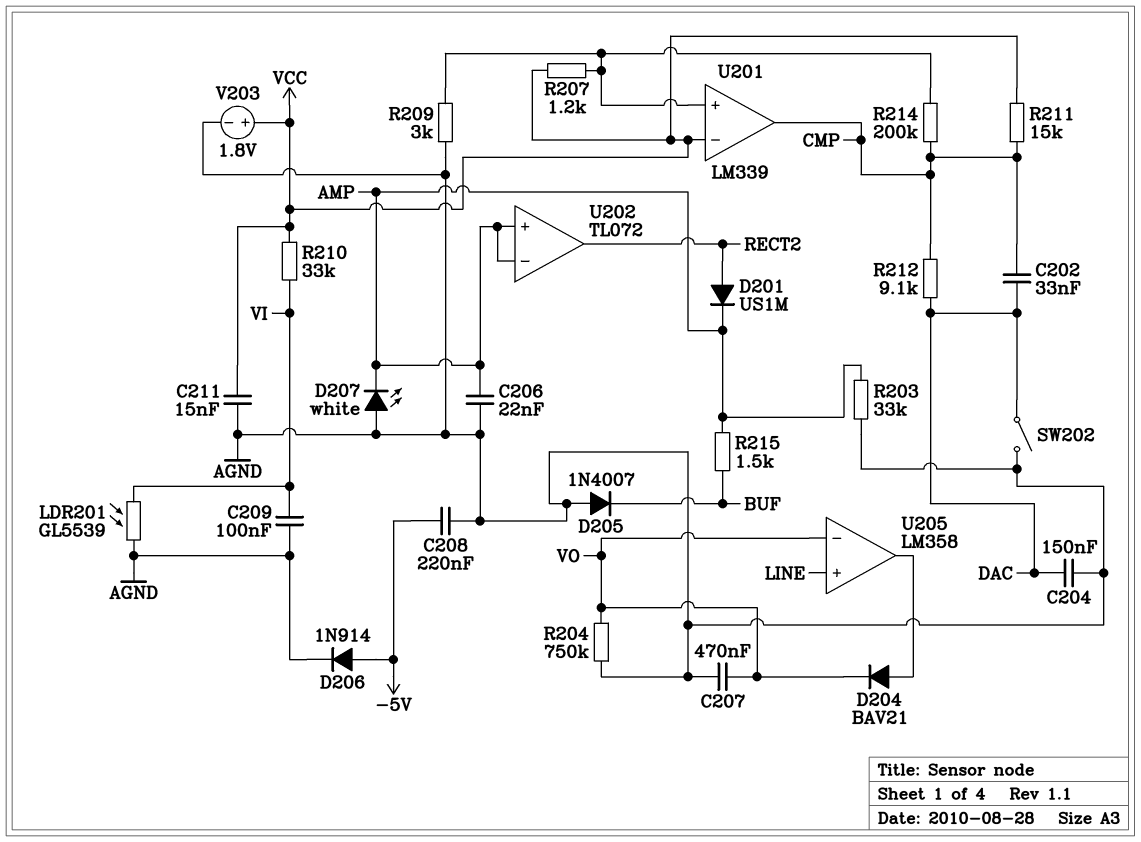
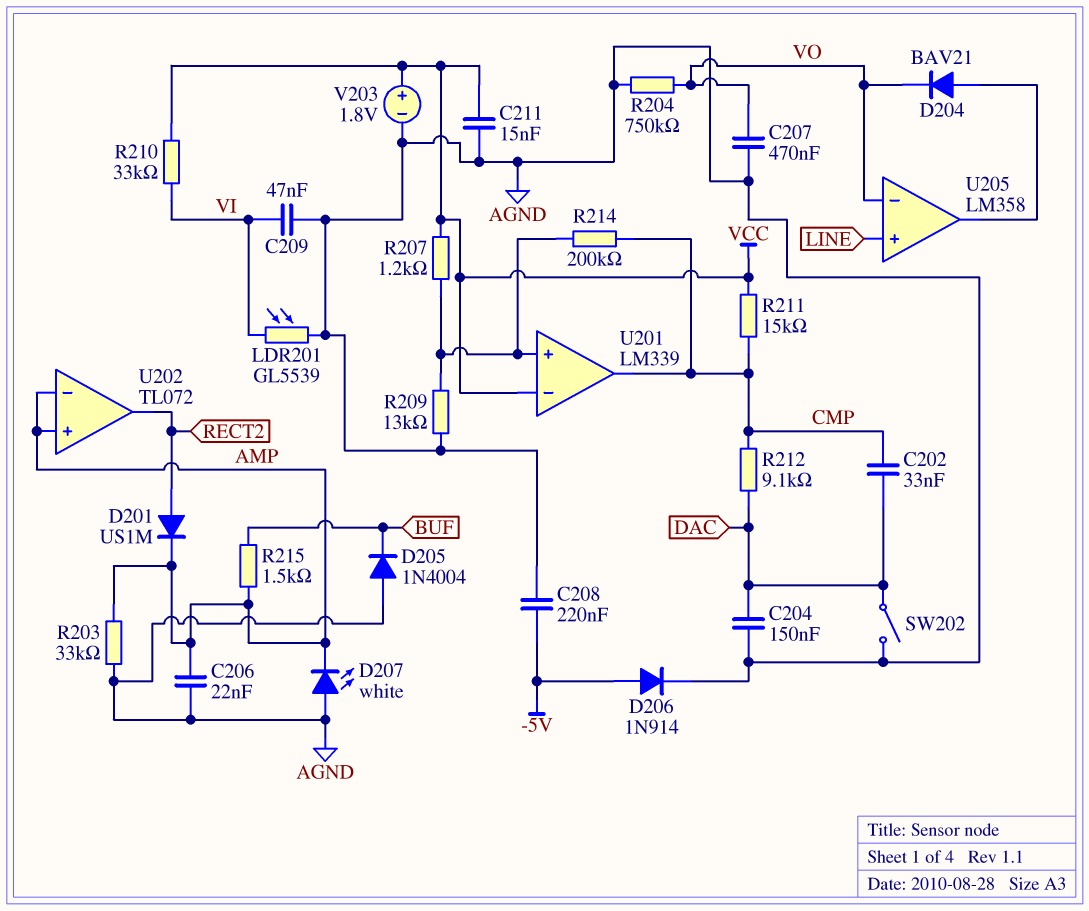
C209: 100nF (AGND, VI) -> 47nF (AGND, VI)
D205: diode 1N4007 (A AGND, K BUF) -> diode 1N4004 (A AGND, K BUF)
R209: 3k (AGND, U201/in+) -> 13k (AGND, U201/in+)

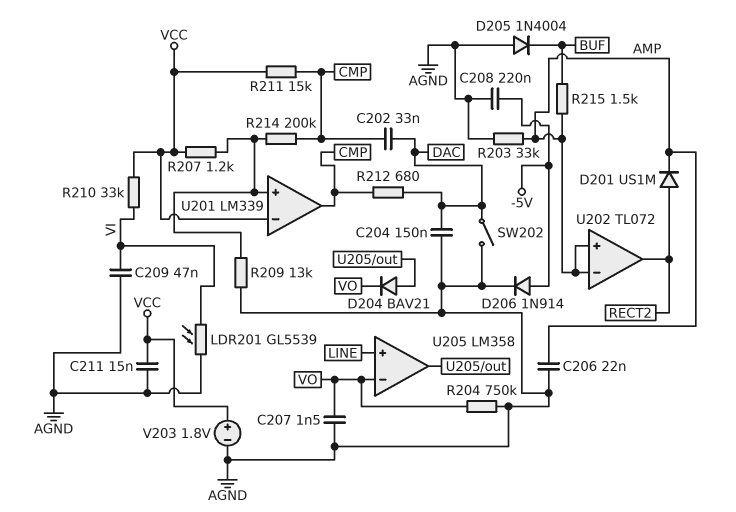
C207: 470nF (AGND, VO) -> 1.5nF (AGND, VO)
D207: LED white (A AGND, K AMP) -> none
R212: 9.1k (CMP, DAC) -> 680 (CMP, DAC)

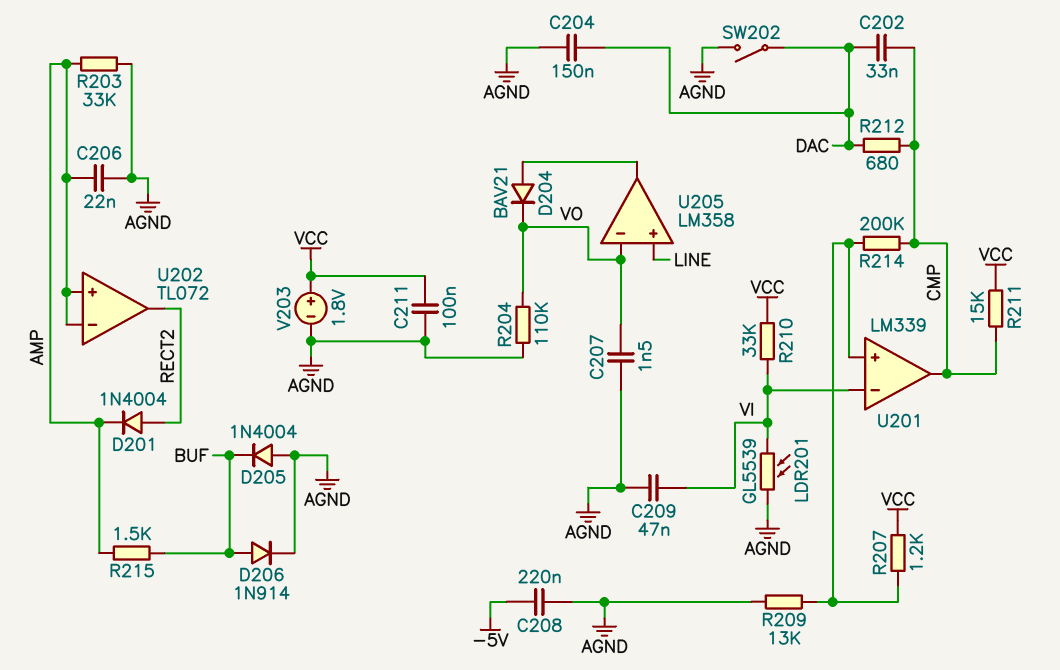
C211: 15nF (AGND, VCC) -> 100nF (AGND, VCC)
D201: diode US1M (A RECT2, K AMP) -> diode 1N4004 (A RECT2, K AMP)
D206: diode 1N914 (A -5V, K AGND) -> diode 1N914 (A BUF, K AGND)
R204: 750k (AGND, VO) -> 110k (AGND, VO)
U201 pin in-: VCC -> VI

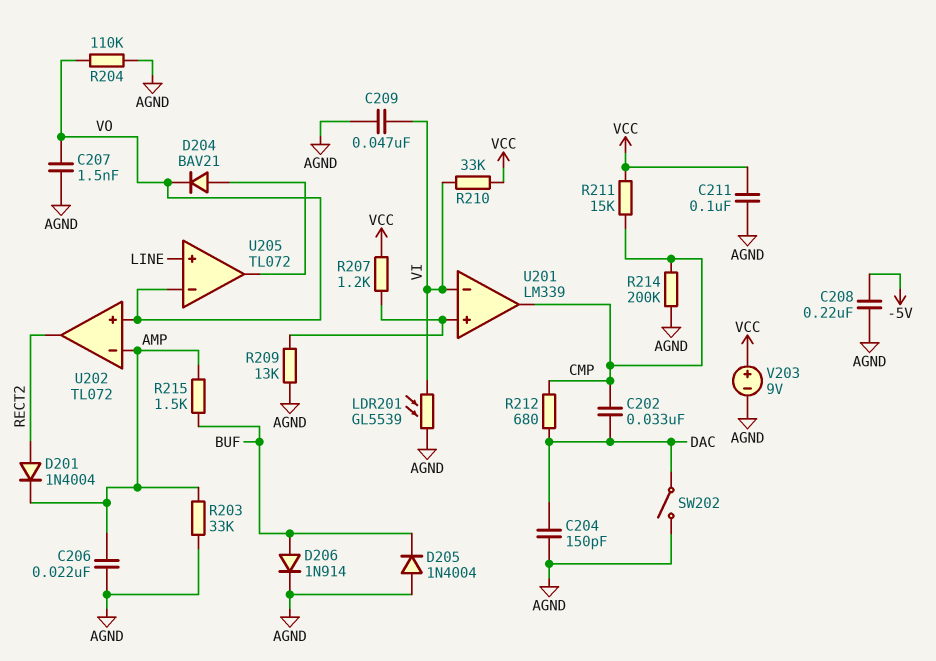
C204: 150nF (AGND, DAC) -> 150pF (AGND, DAC)
R214: 200k (CMP, U201/in+) -> 200k (AGND, CMP)
U202 pin in+: AMP -> VO
U205: LM358 -> TL072
V203: 1.8V (plus VCC, minus AGND) -> 9V (plus VCC, minus AGND)

